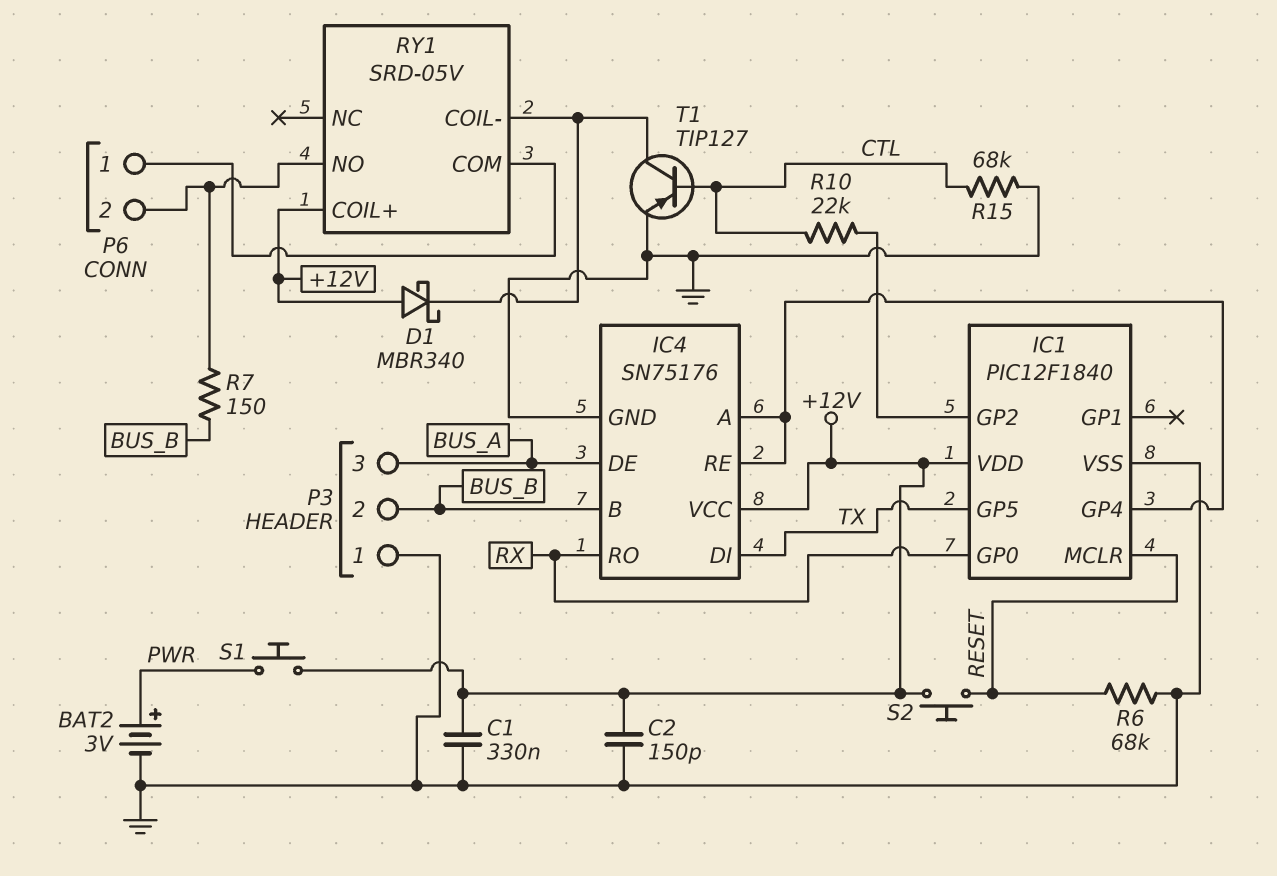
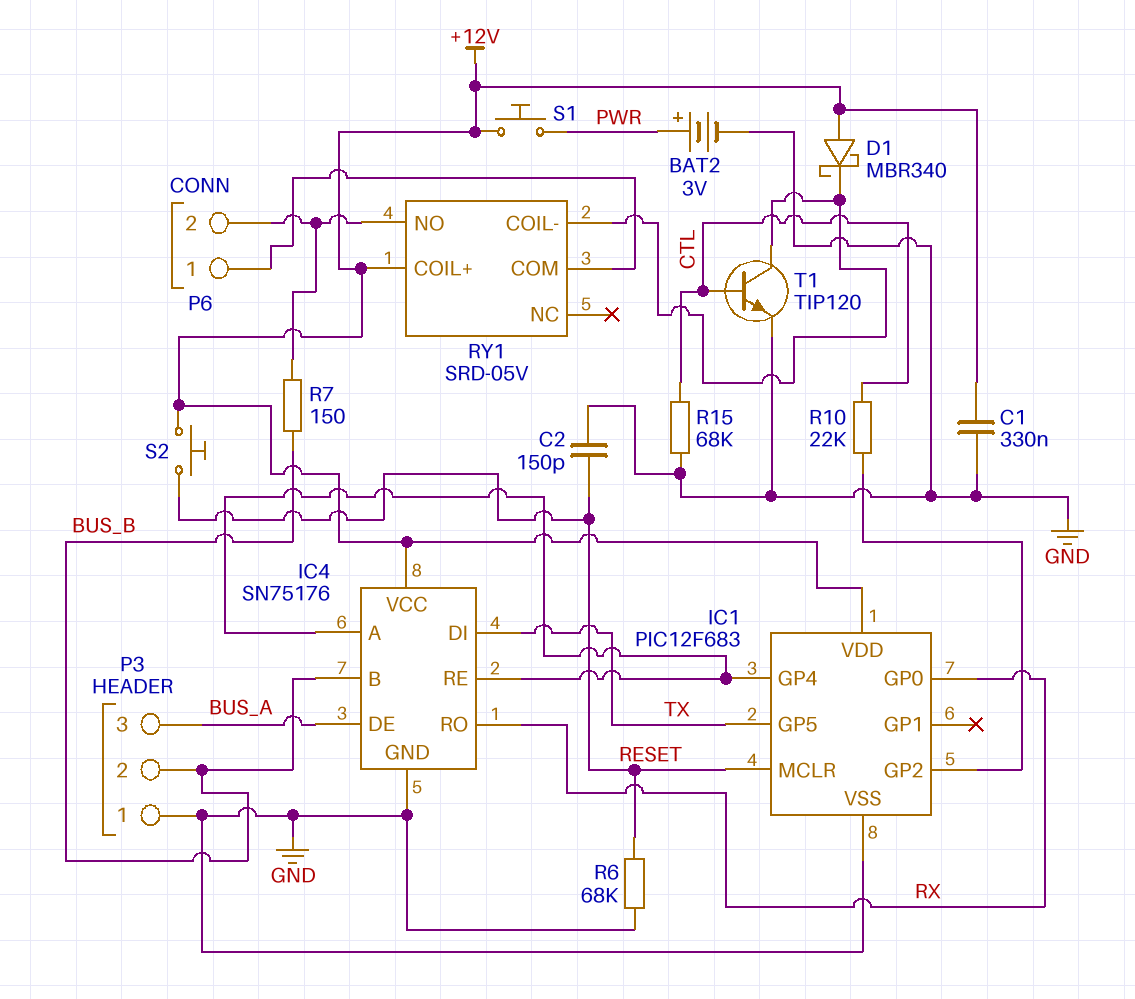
C2: 150pF (+12V, GND) -> 150pF (GND, RESET)
IC1: PIC12F1840 -> PIC12F683
T1: PNP TIP127 (B CTL, C RY1/COIL-, E GND) -> NPN TIP120 (B CTL, C RY1/COIL-, E GND)

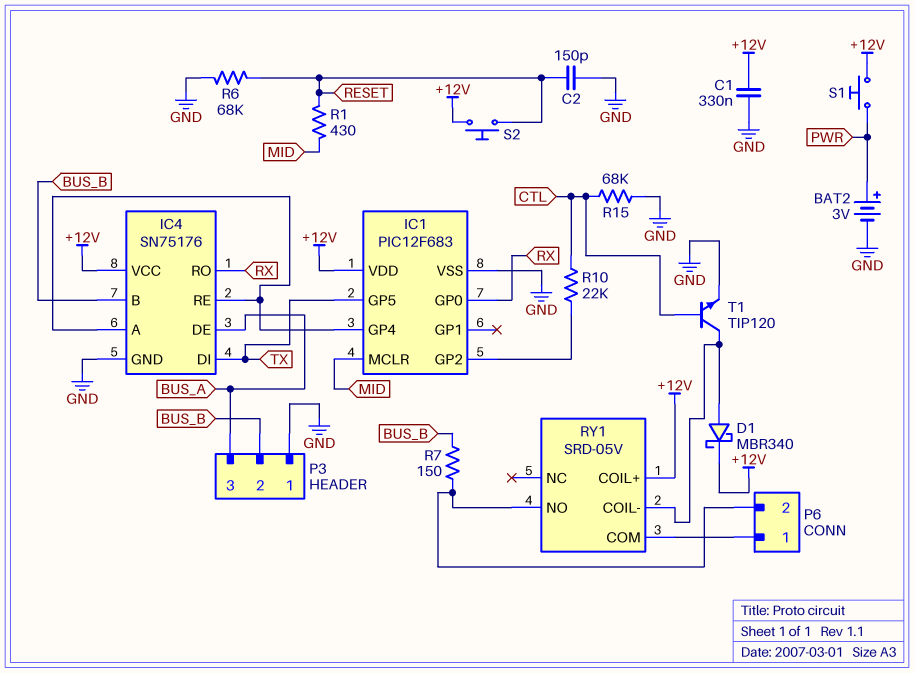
D1: schottky MBR340 (A +12V, K RY1/COIL-) -> schottky MBR340 (A RY1/COIL-, K +12V)
IC1 pin MCLR: RESET -> MID
R1: none -> 430 (MID, RESET)

